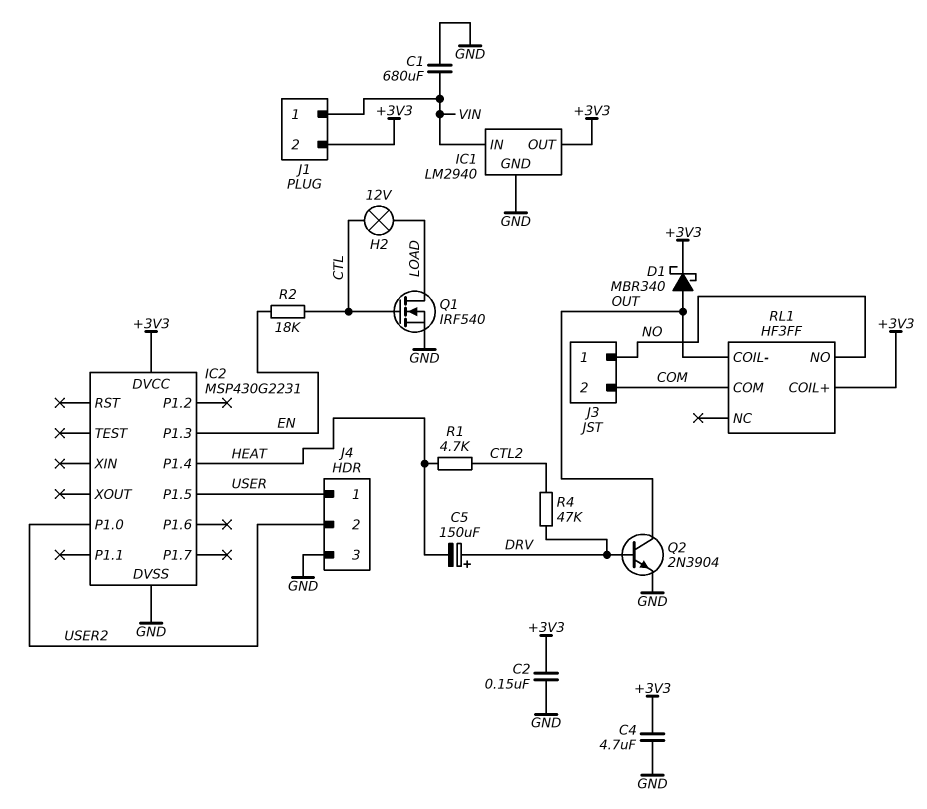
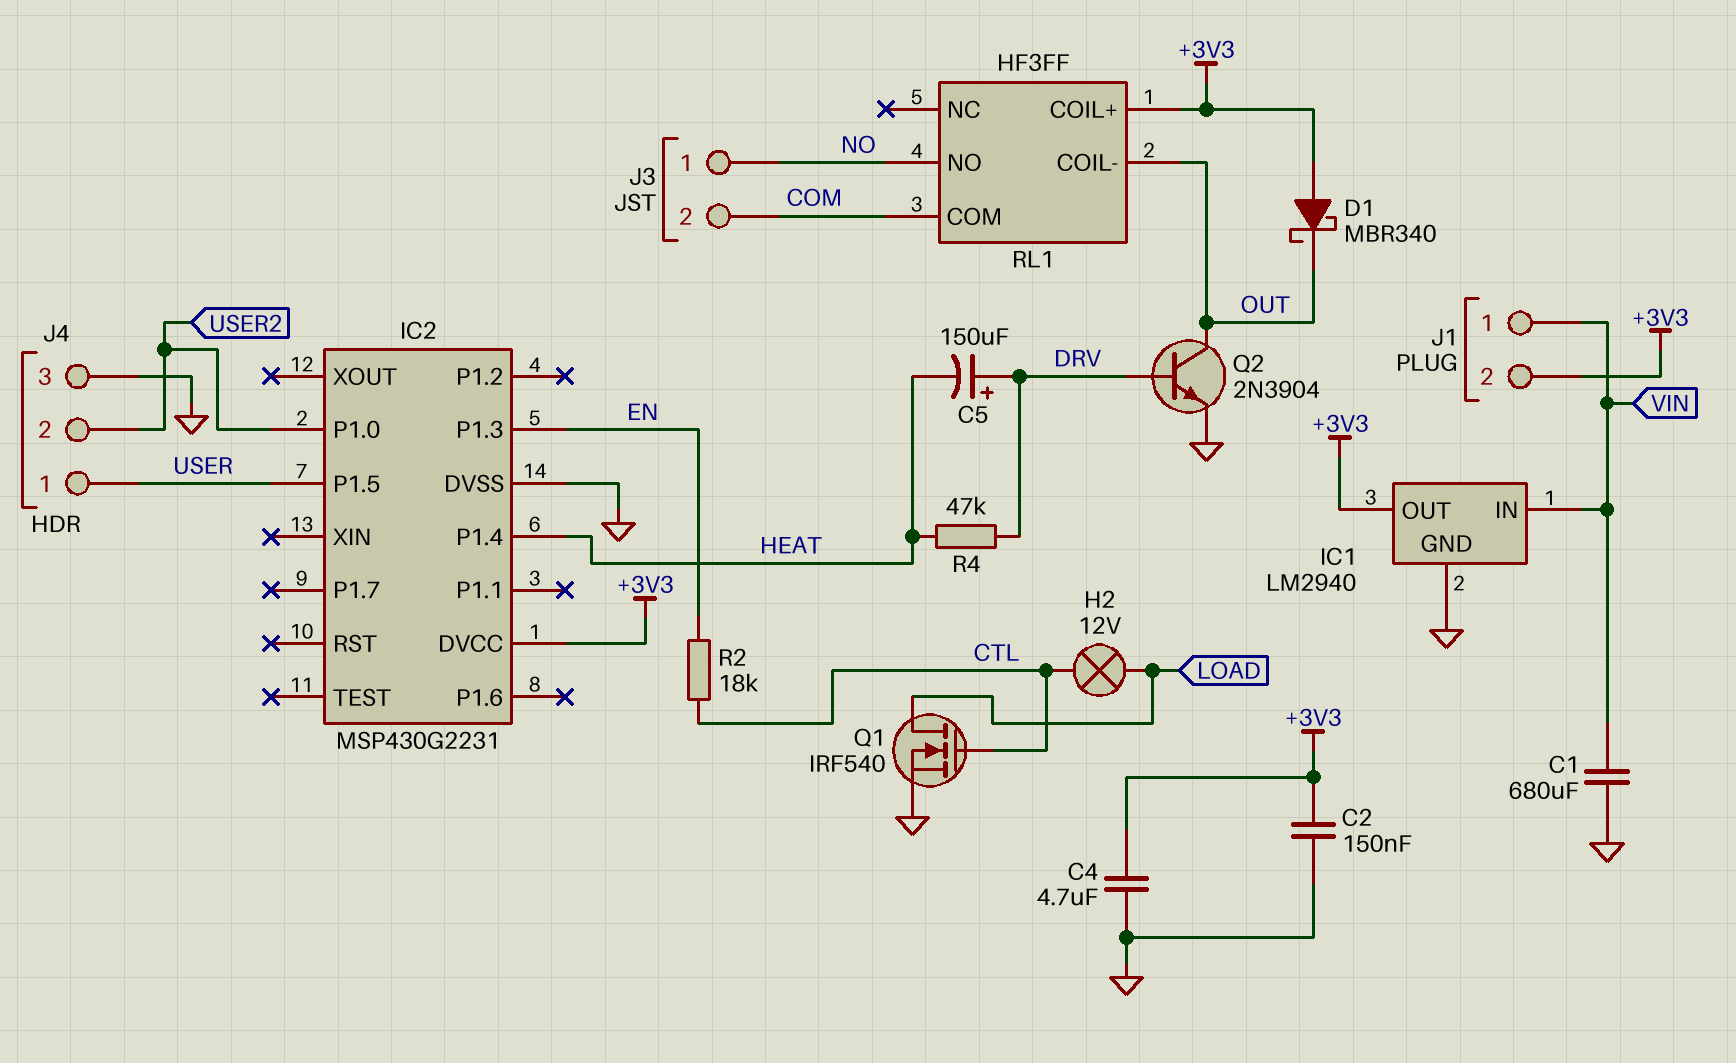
D1: schottky MBR340 (A OUT, K +3V3) -> schottky MBR340 (A +3V3, K OUT)
R1: 4.7k (CTL2, HEAT) -> none
R4: 47k (CTL2, DRV) -> 47k (DRV, HEAT)

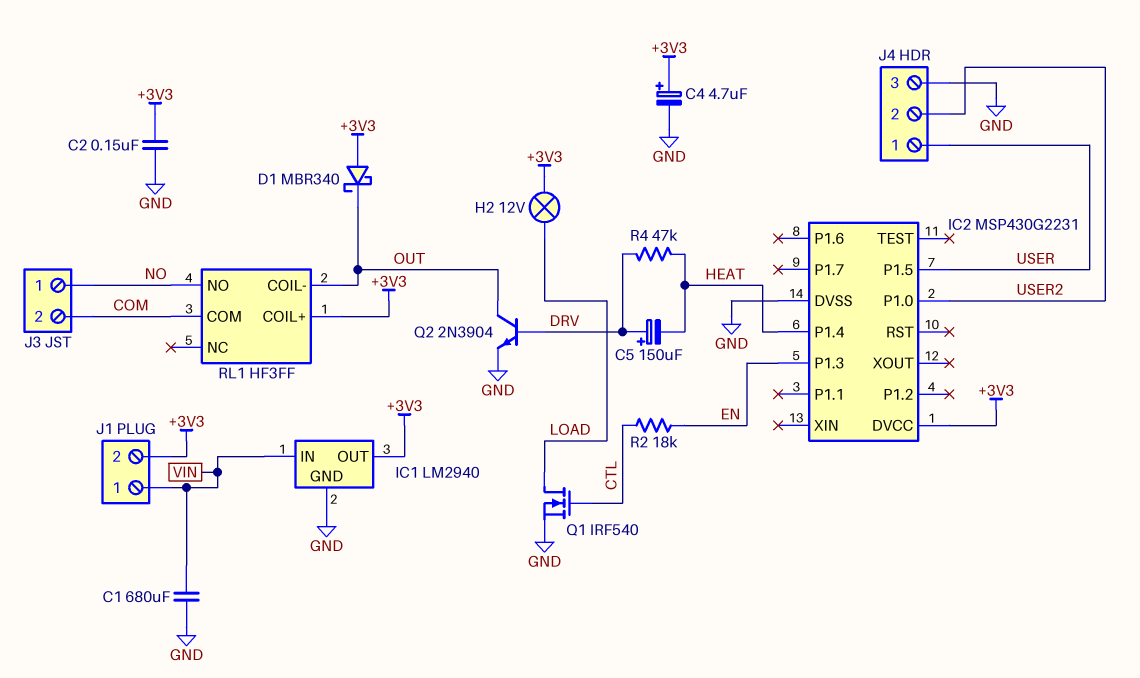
C4: 4.7uF (+3V3, GND) -> 4.7uF (plus +3V3, minus GND)
H2: lamp 12V (CTL, LOAD) -> lamp 12V (+3V3, LOAD)

